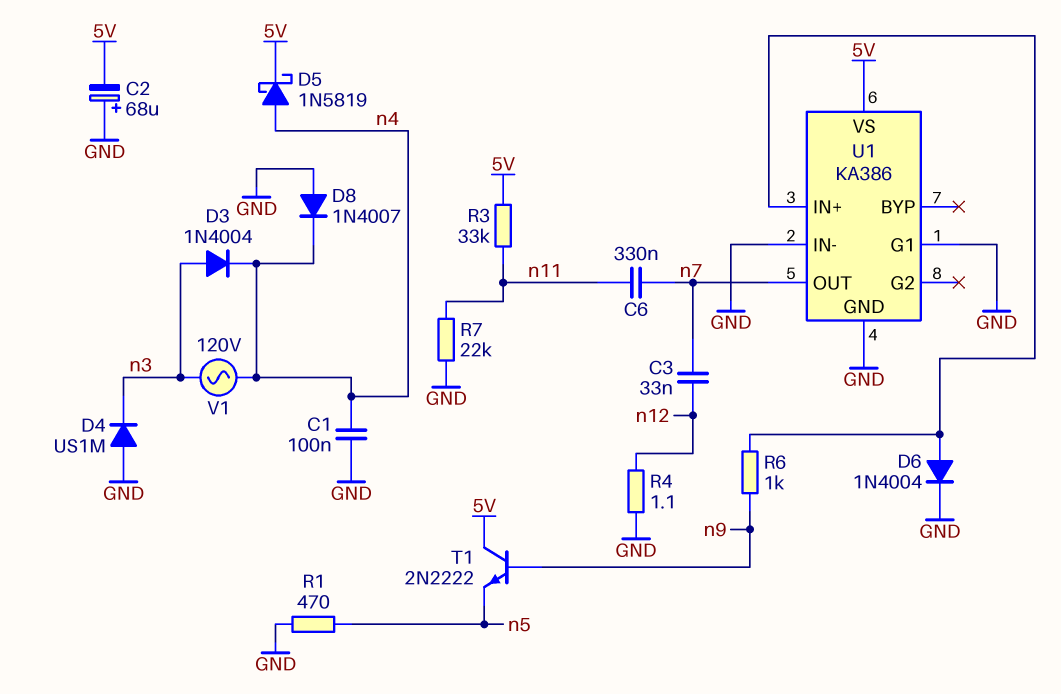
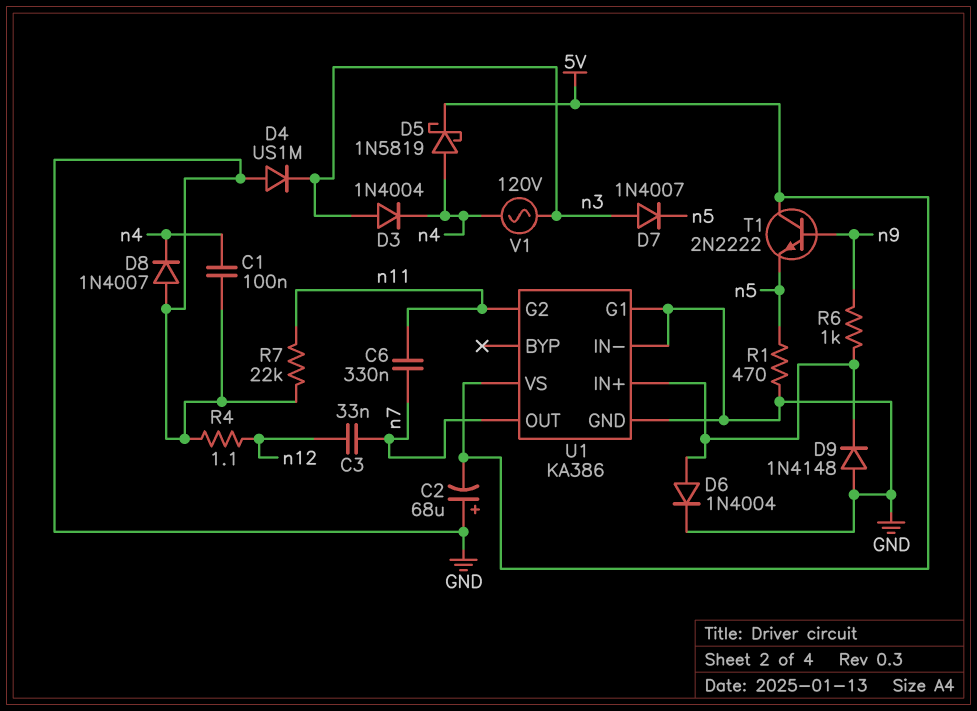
D7: none -> diode 1N4007 (A n3, K n5)
D9: none -> diode 1N4148 (A GND, K U1/IN+)
R3: 33k (5V, n11) -> none
U1 pin G2: none -> n11

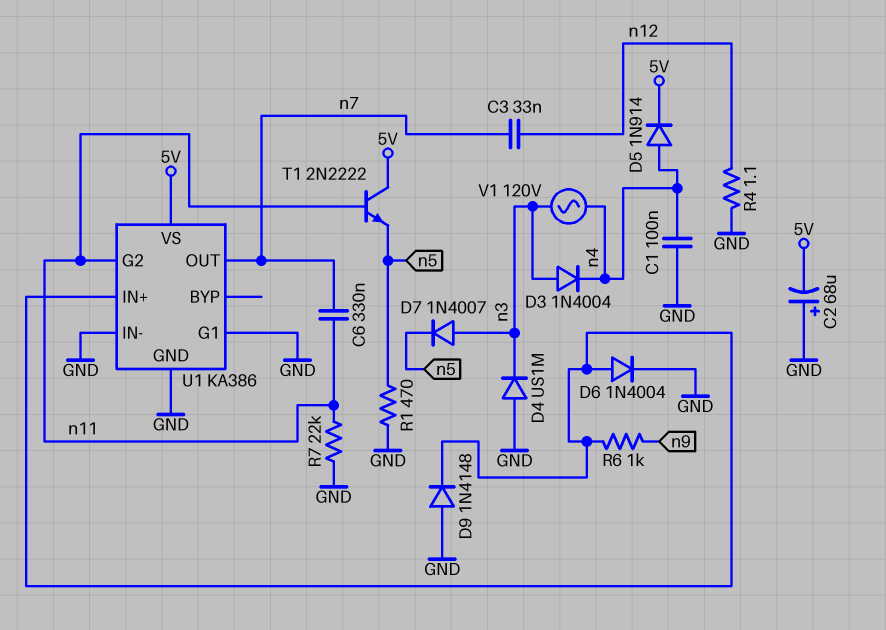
D5: schottky 1N5819 (A n4, K 5V) -> diode 1N914 (A n4, K 5V)
D8: diode 1N4007 (A GND, K n4) -> none
T1: NPN 2N2222 (B n9, C 5V, E n5) -> NPN 2N2222 (B n11, C 5V, E n5)

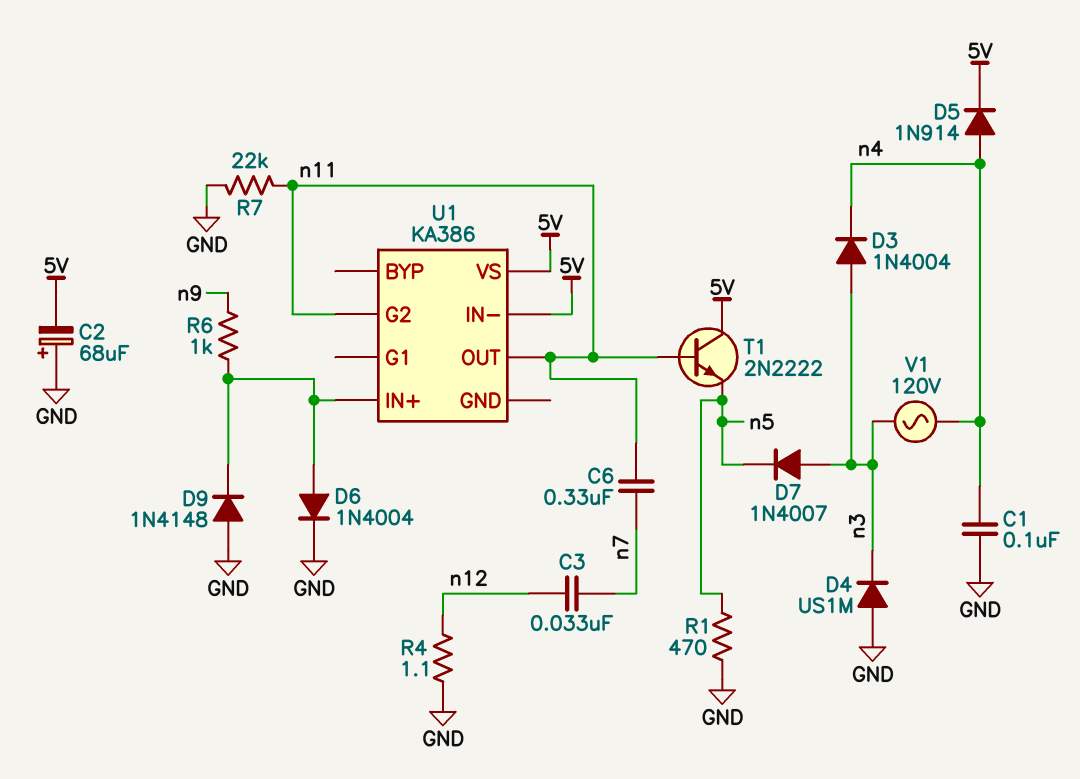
U1 pin G1: GND -> none
U1 pin GND: GND -> none
U1 pin IN-: GND -> 5V
U1 pin OUT: n7 -> n11

